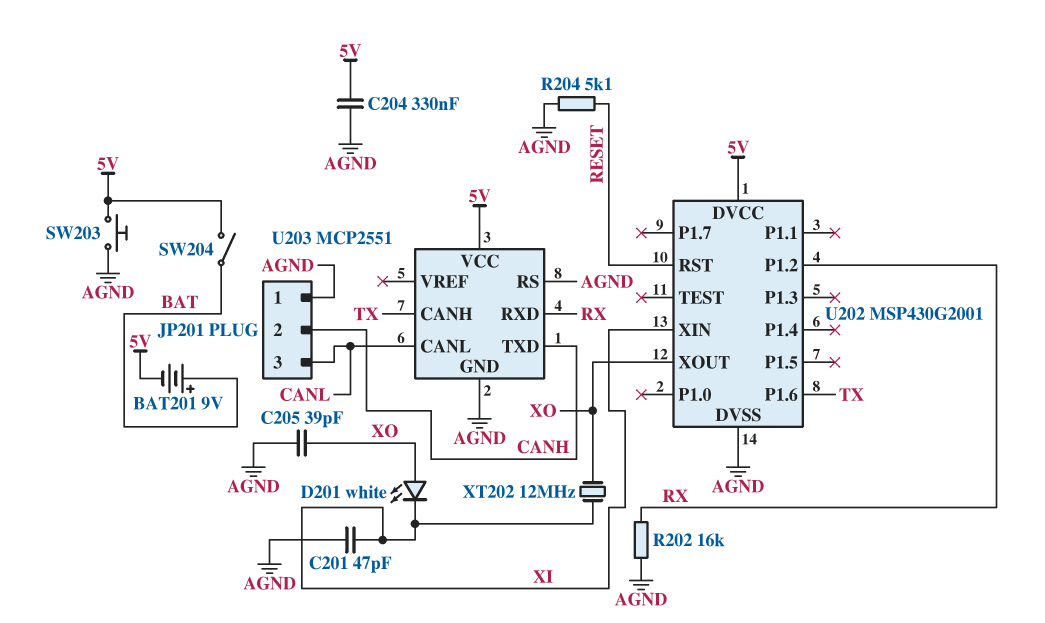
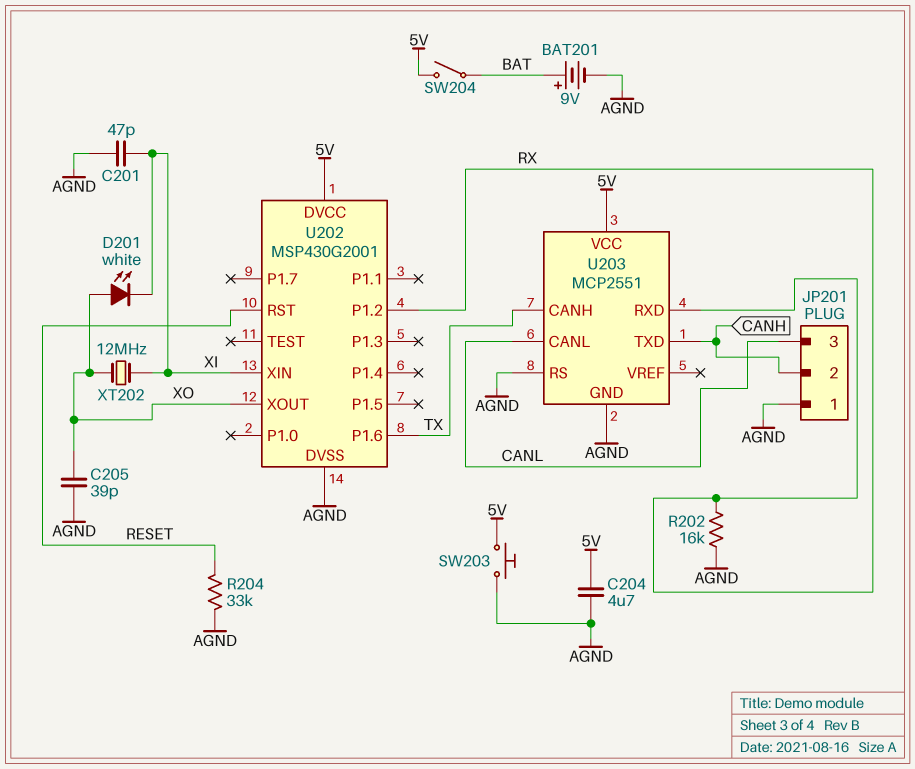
BAT201: 9V (plus BAT, minus 5V) -> 9V (plus BAT, minus AGND)
C204: 330nF (5V, AGND) -> 4.7uF (5V, AGND)
R204: 5.1k (AGND, RESET) -> 33k (AGND, RESET)

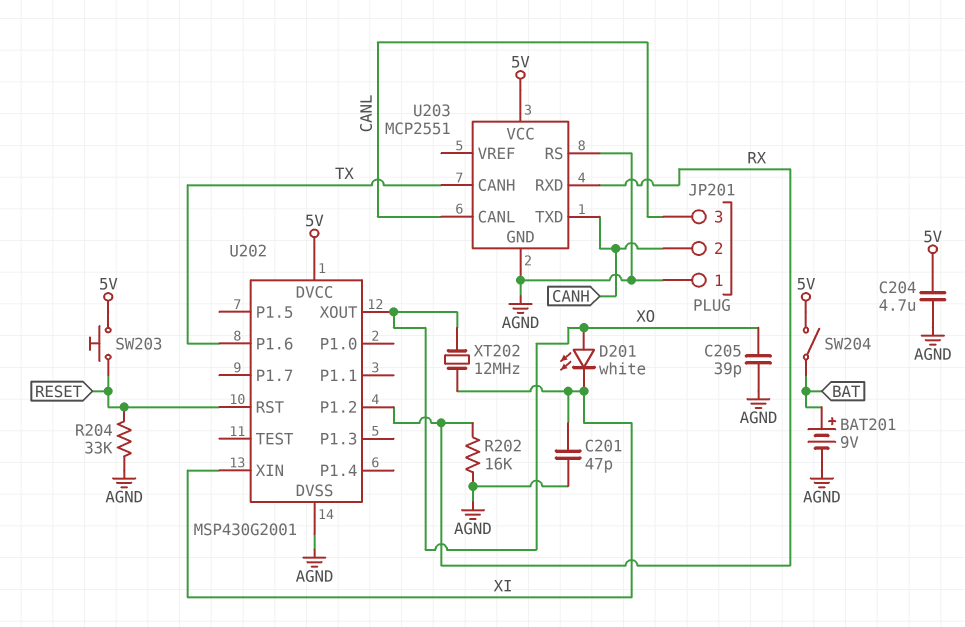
SW203: button (5V, AGND) -> button (5V, RESET)

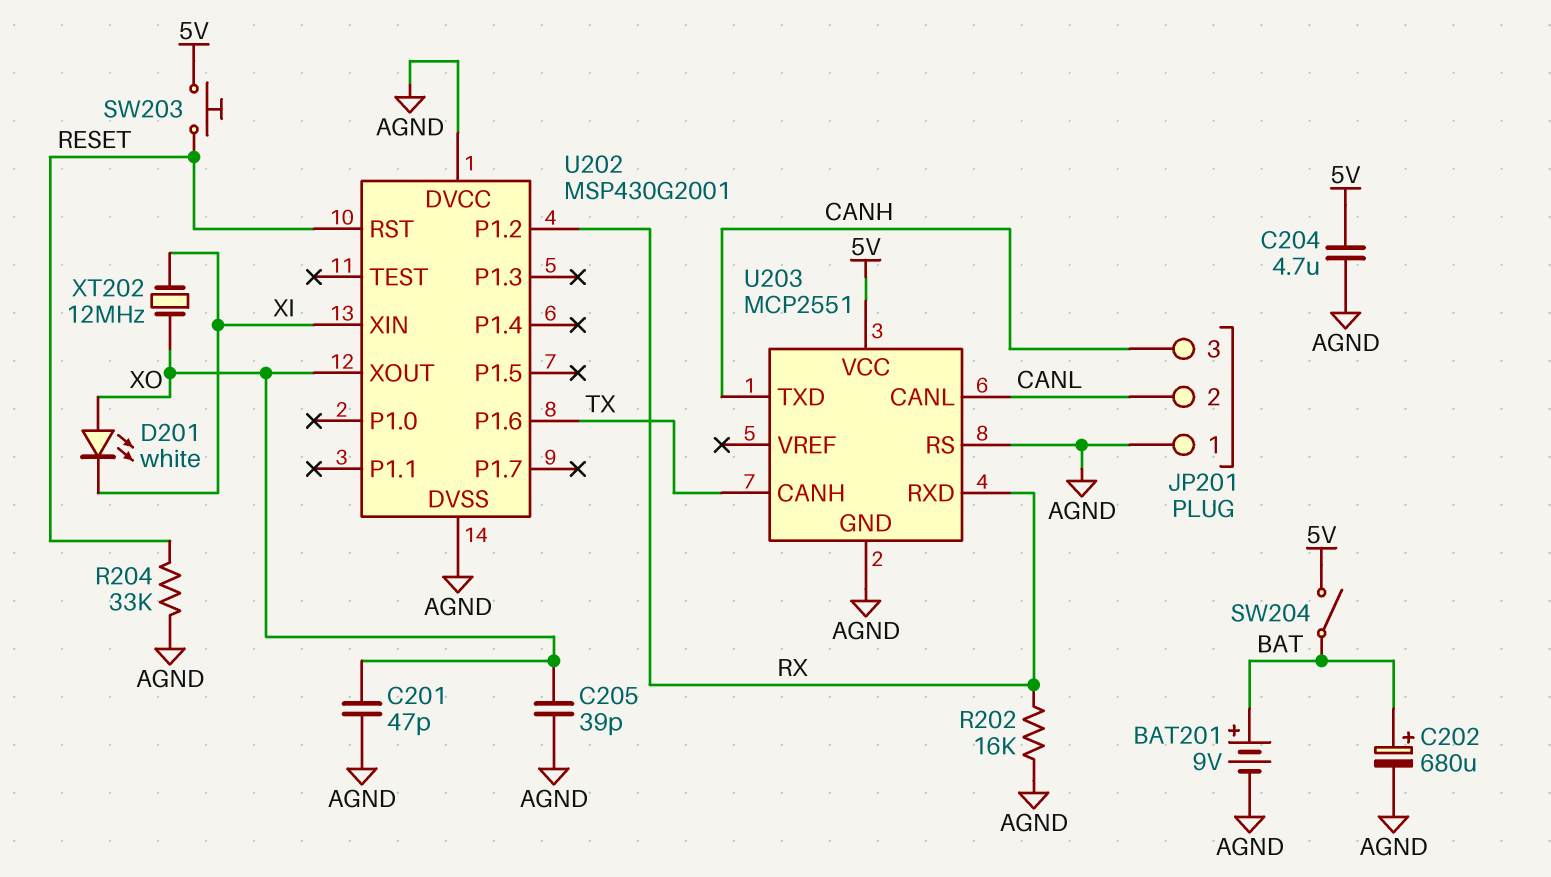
C201: 47pF (AGND, XI) -> 47pF (AGND, XO)
C202: none -> 680uF (plus BAT, minus AGND)
JP201 pin 2: CANH -> CANL
JP201 pin 3: CANL -> CANH
U202 pin DVCC: 5V -> AGND

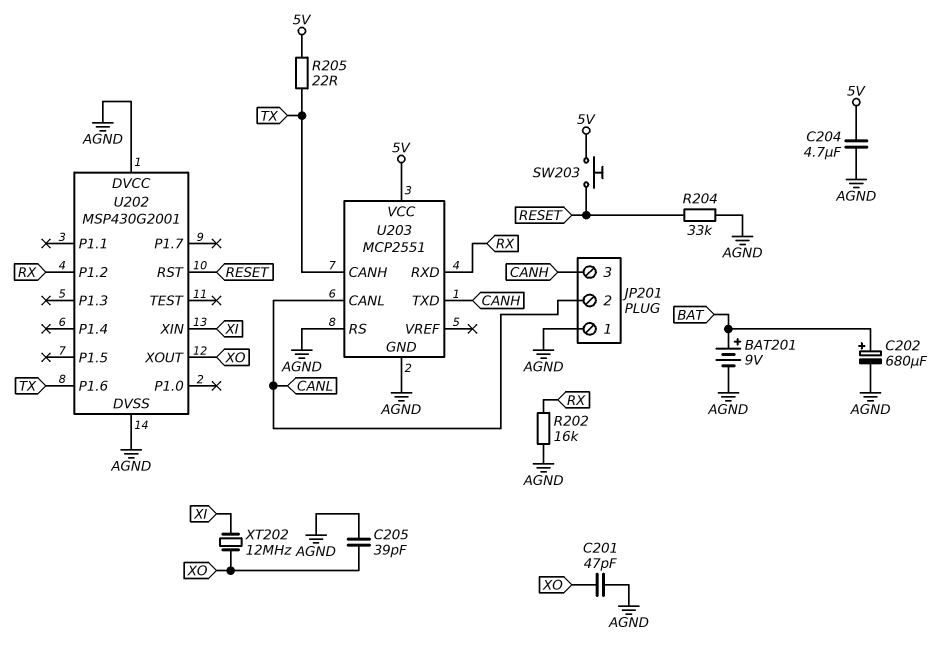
D201: LED white (A XO, K XI) -> none
R205: none -> 22 (5V, TX)
SW204: switch (5V, BAT) -> none

